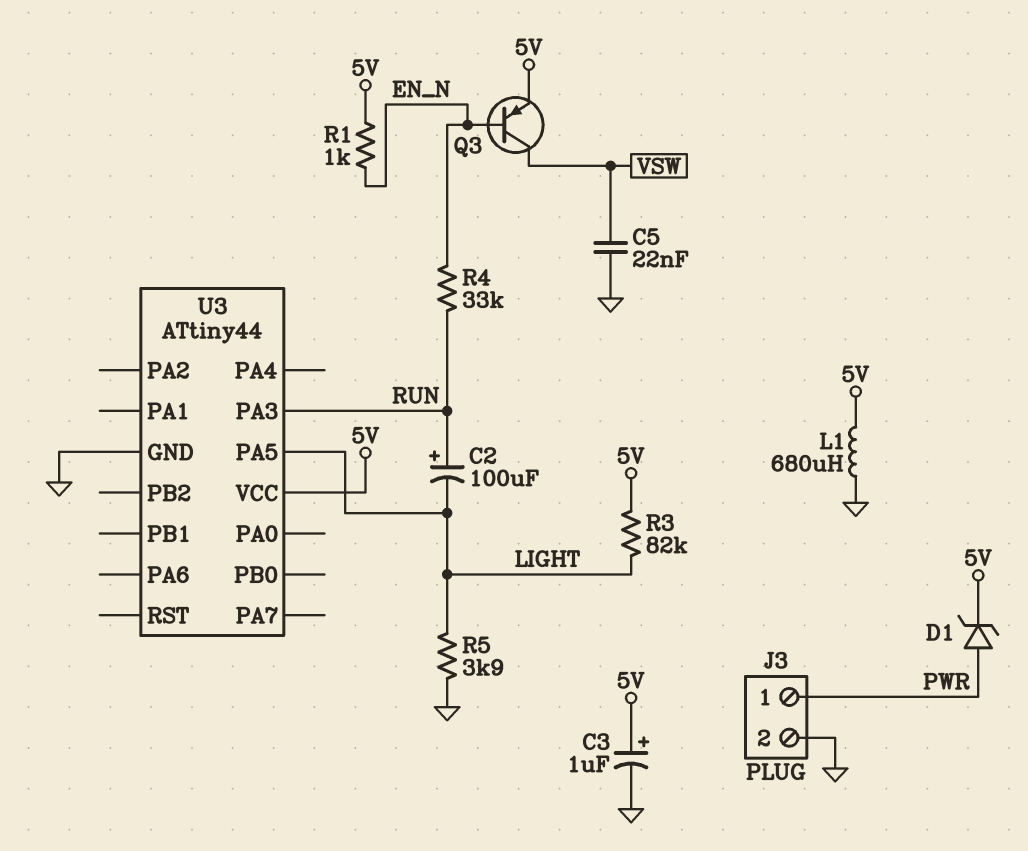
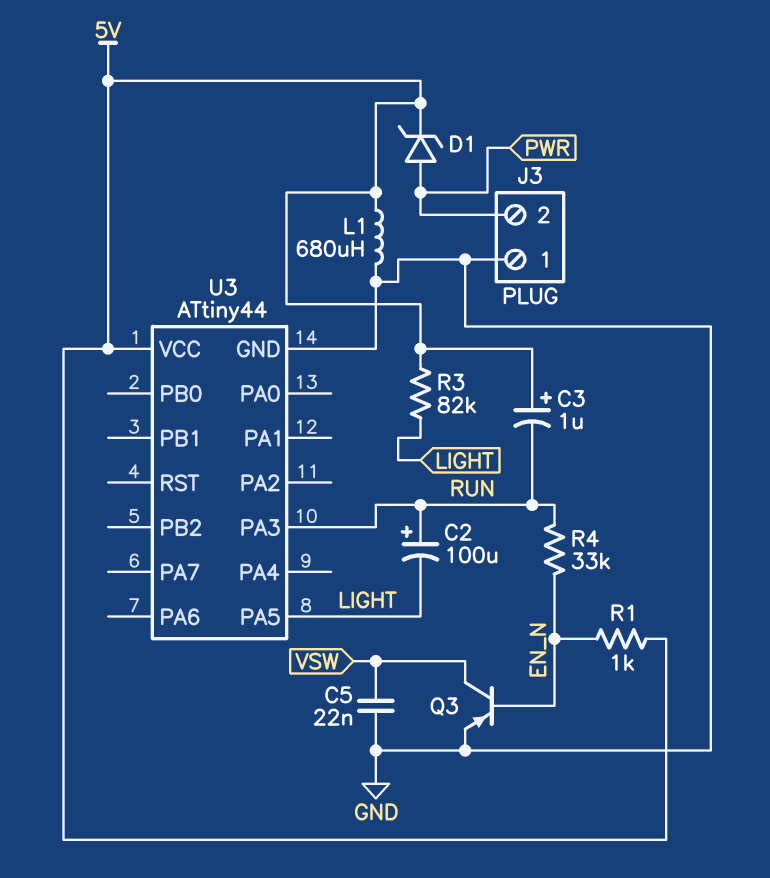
C3: 1uF (plus 5V, minus GND) -> 1uF (plus 5V, minus RUN)
J3 pin 1: PWR -> GND
J3 pin 2: GND -> PWR
Q3: PNP (B EN_N, C VSW, E 5V) -> PNP (B EN_N, C VSW, E GND)
R5: 3.9k (GND, LIGHT) -> none

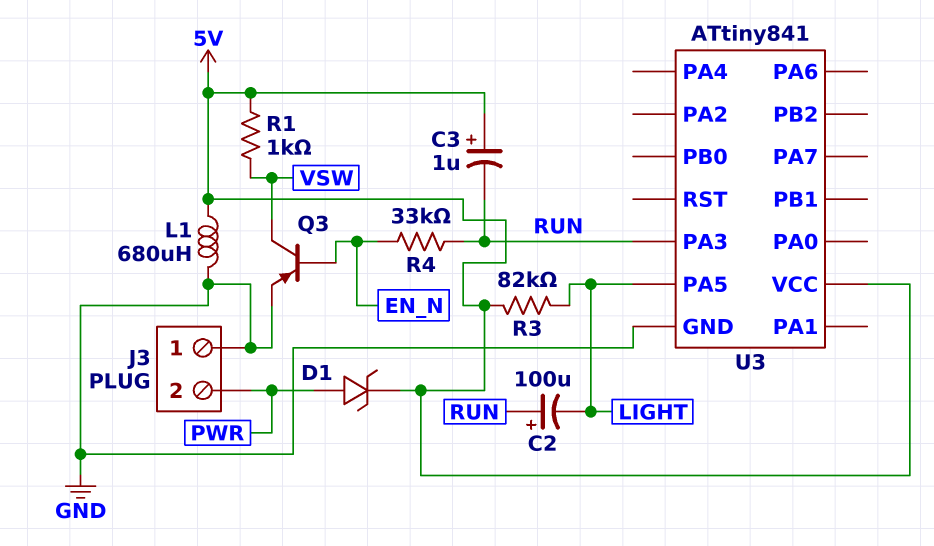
C5: 22nF (GND, VSW) -> none
R1: 1k (5V, EN_N) -> 1k (5V, VSW)
U3: ATtiny44 -> ATtiny841

